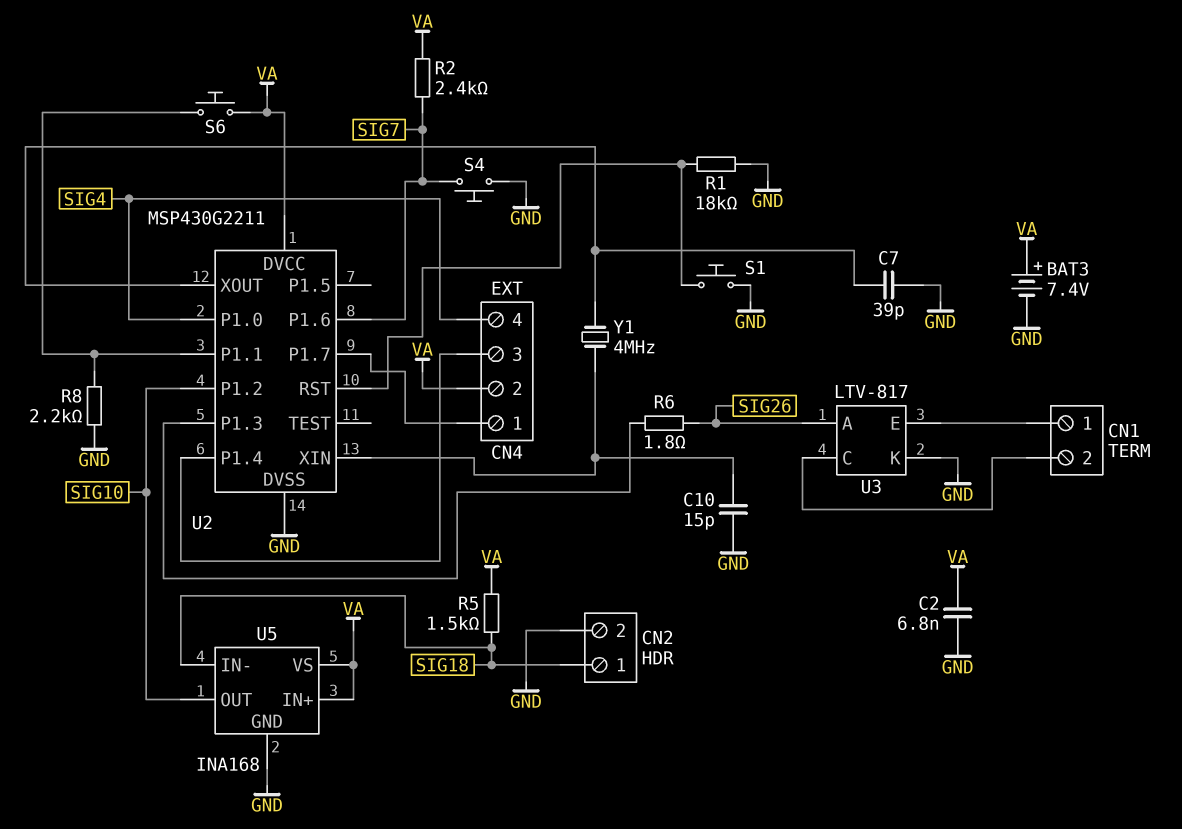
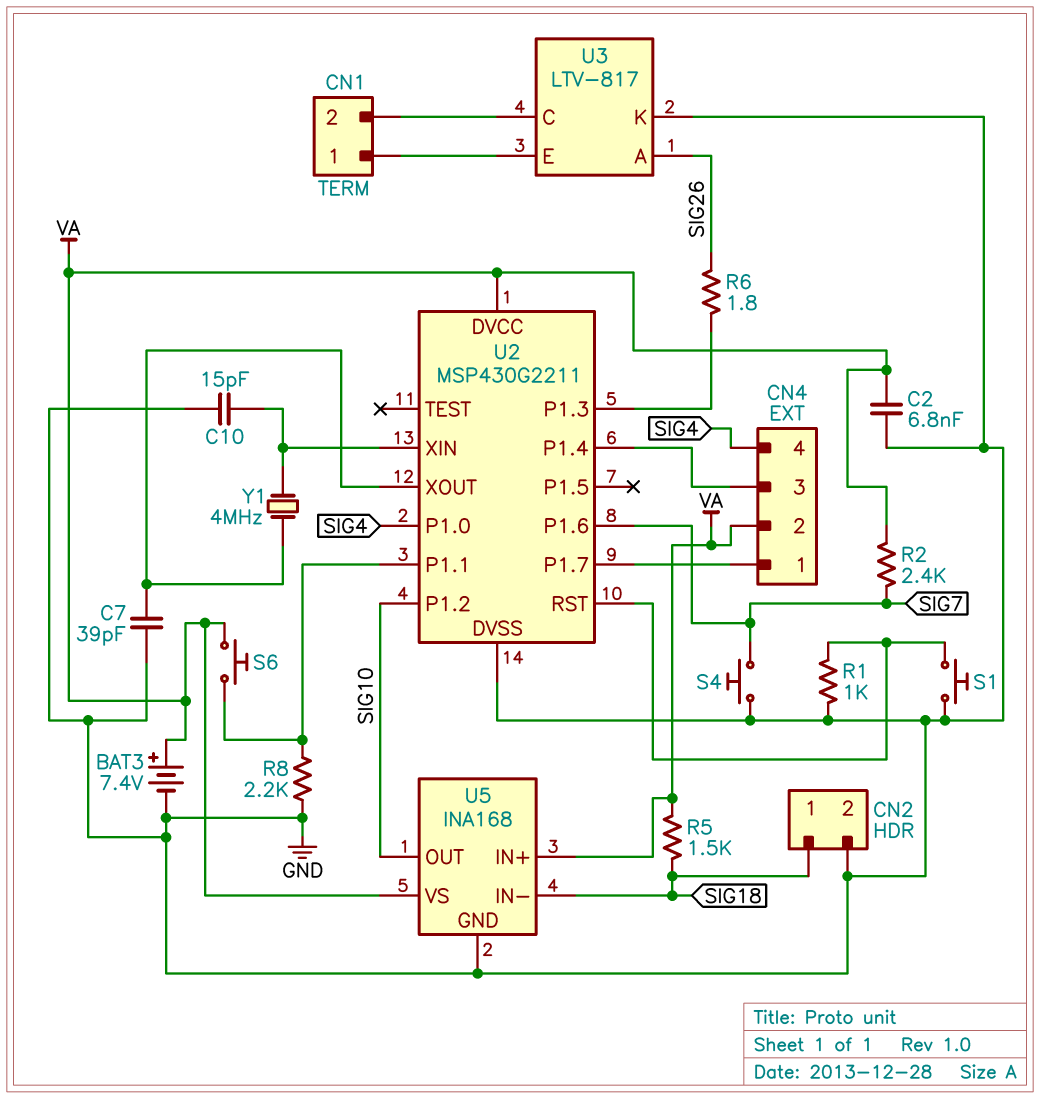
R1: 18k (GND, U2/RST) -> 1k (GND, U2/RST)

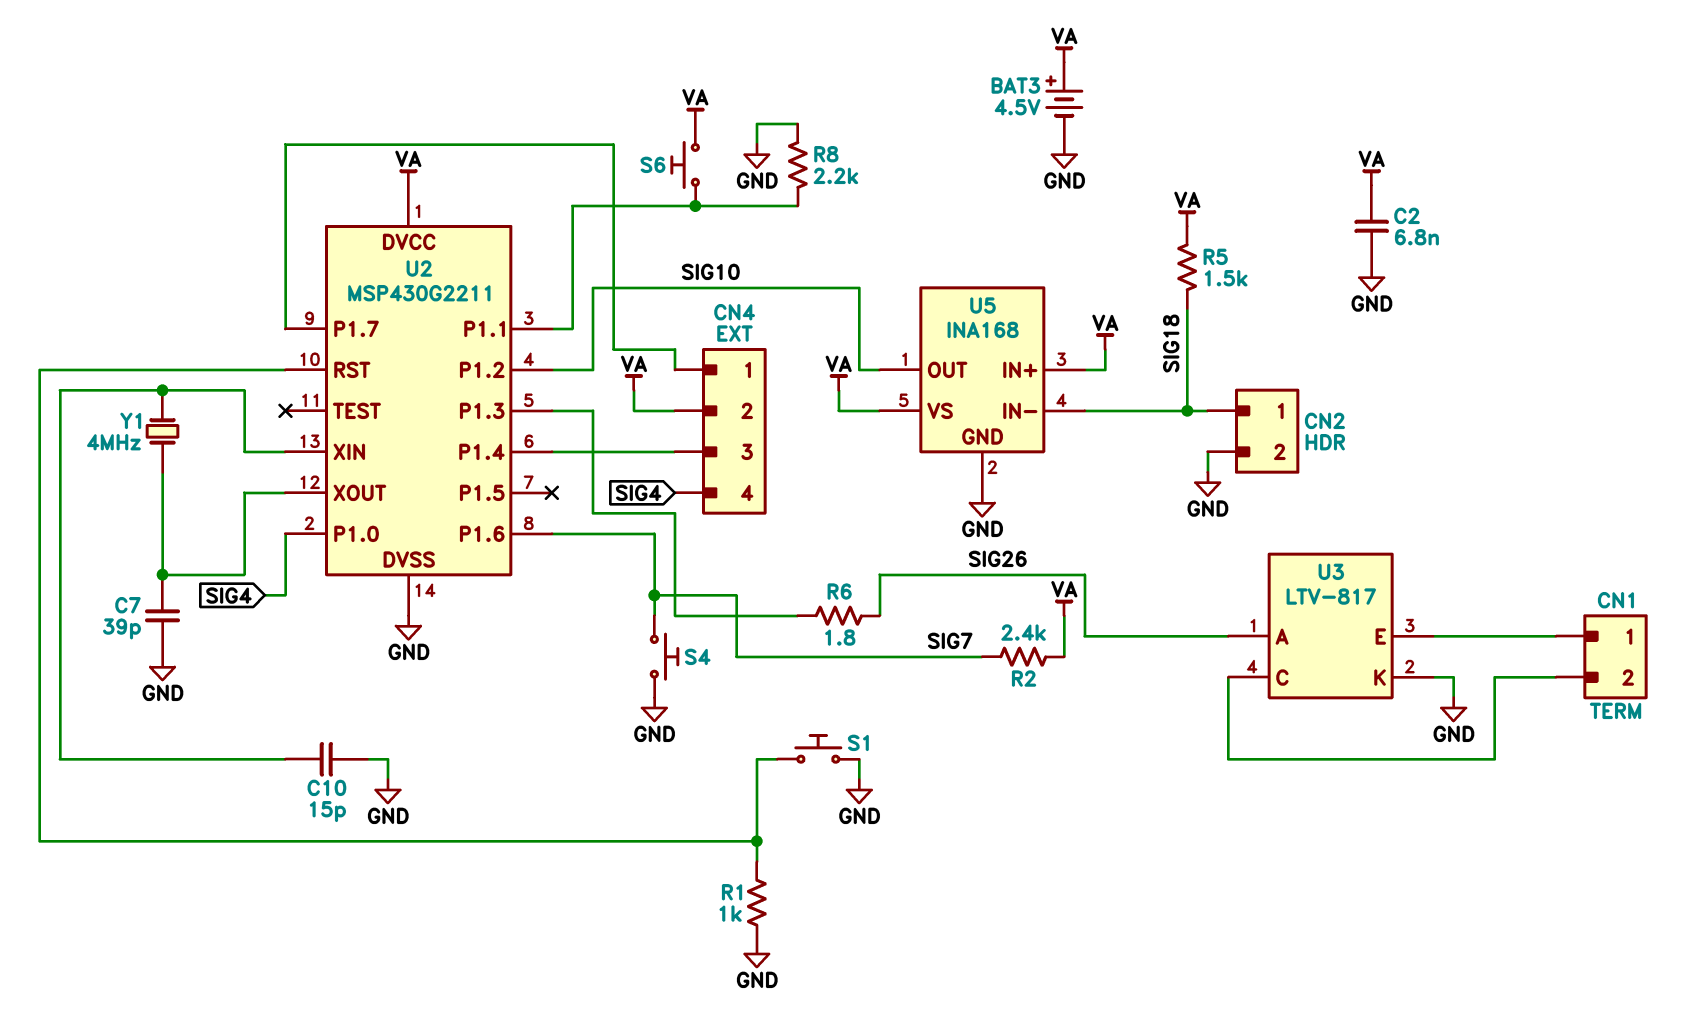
BAT3: 7.4V (plus VA, minus GND) -> 4.5V (plus VA, minus GND)

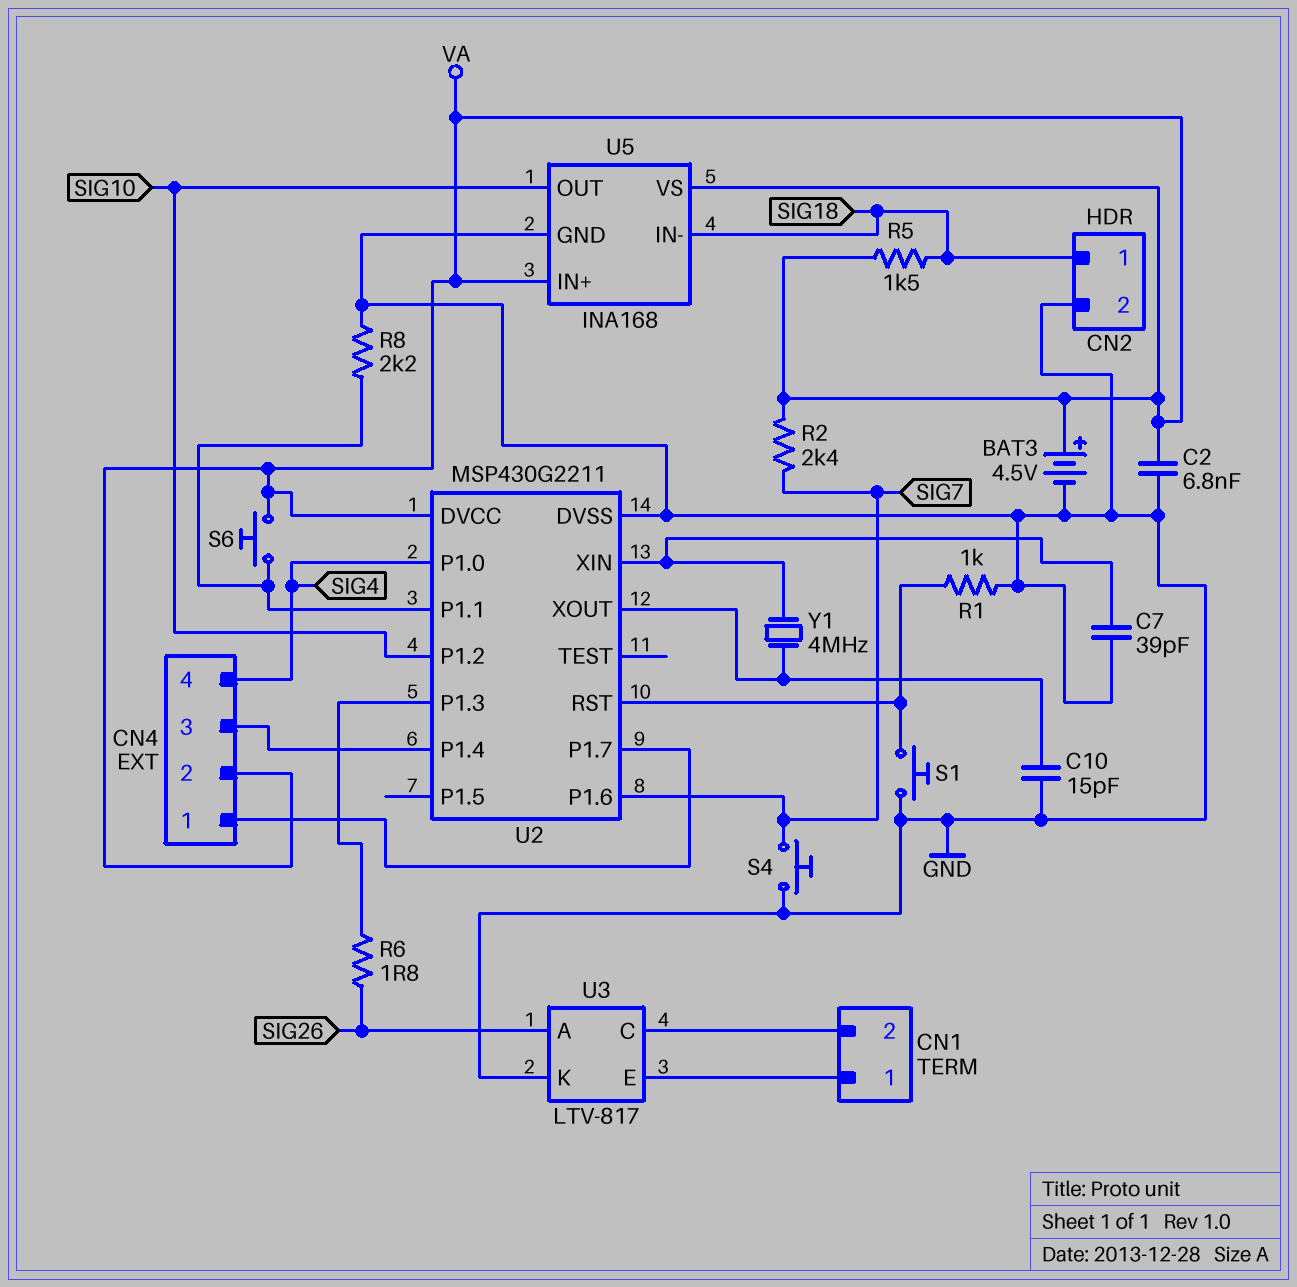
C7: 39pF (GND, U2/XOUT) -> 39pF (GND, U2/XIN)
C10: 15pF (GND, U2/XIN) -> 15pF (GND, U2/XOUT)

